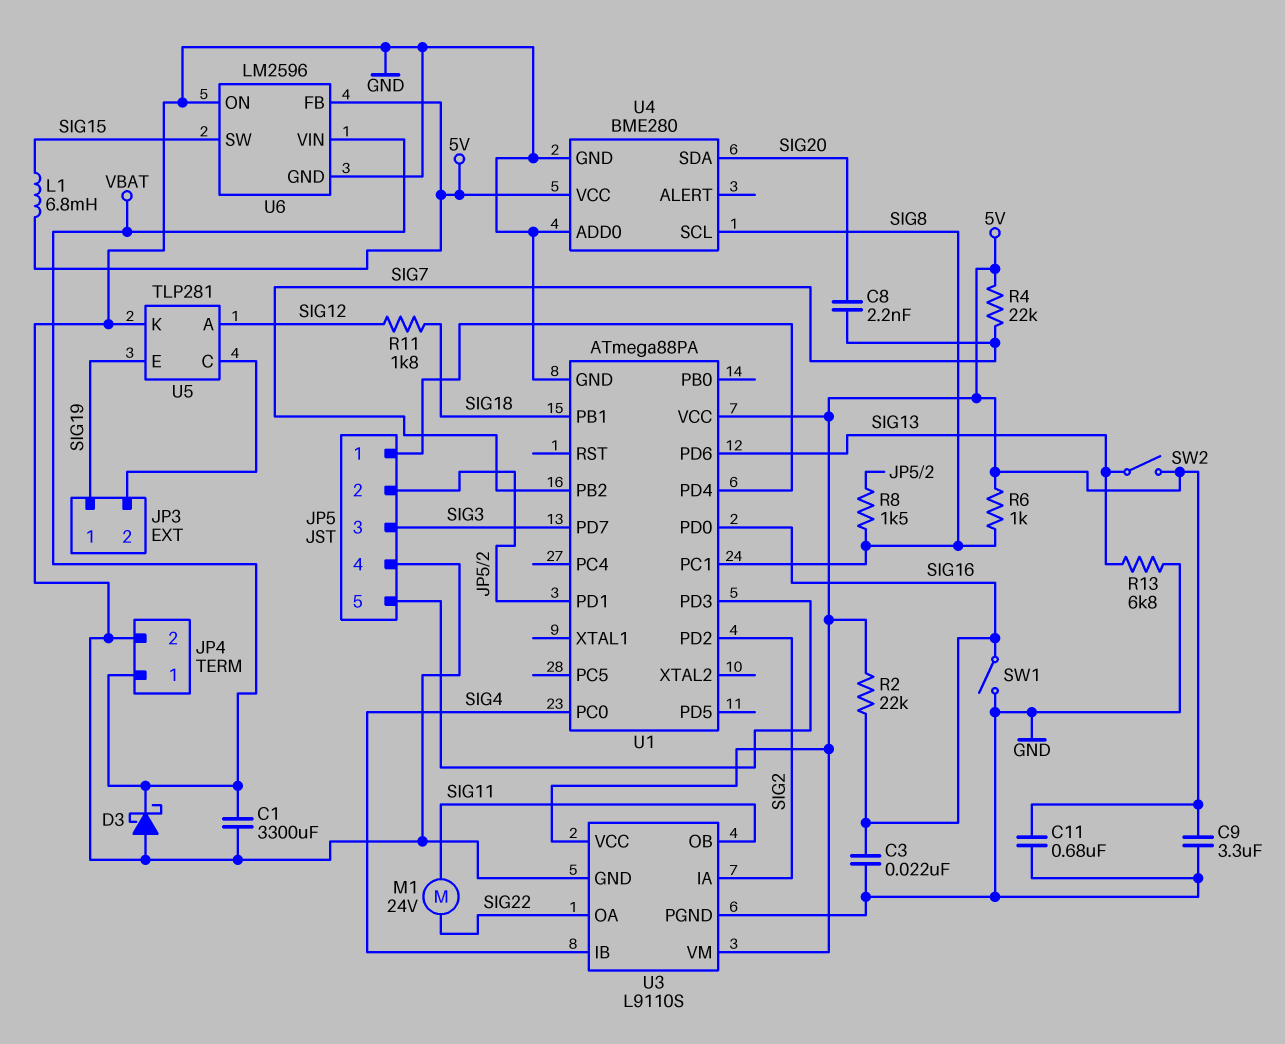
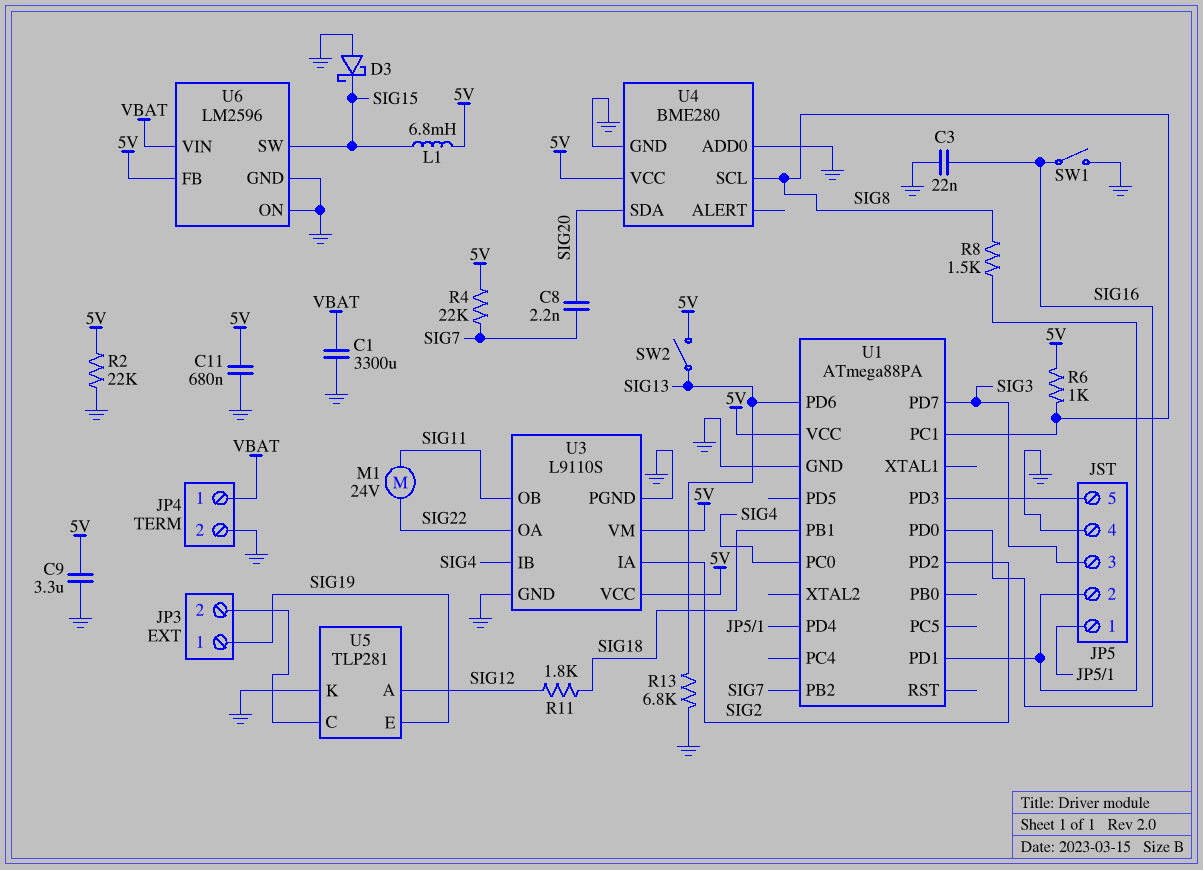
D3: schottky (A GND, K VBAT) -> schottky (A GND, K SIG15)
R2: 22k (5V, SIG16) -> 22k (5V, GND)

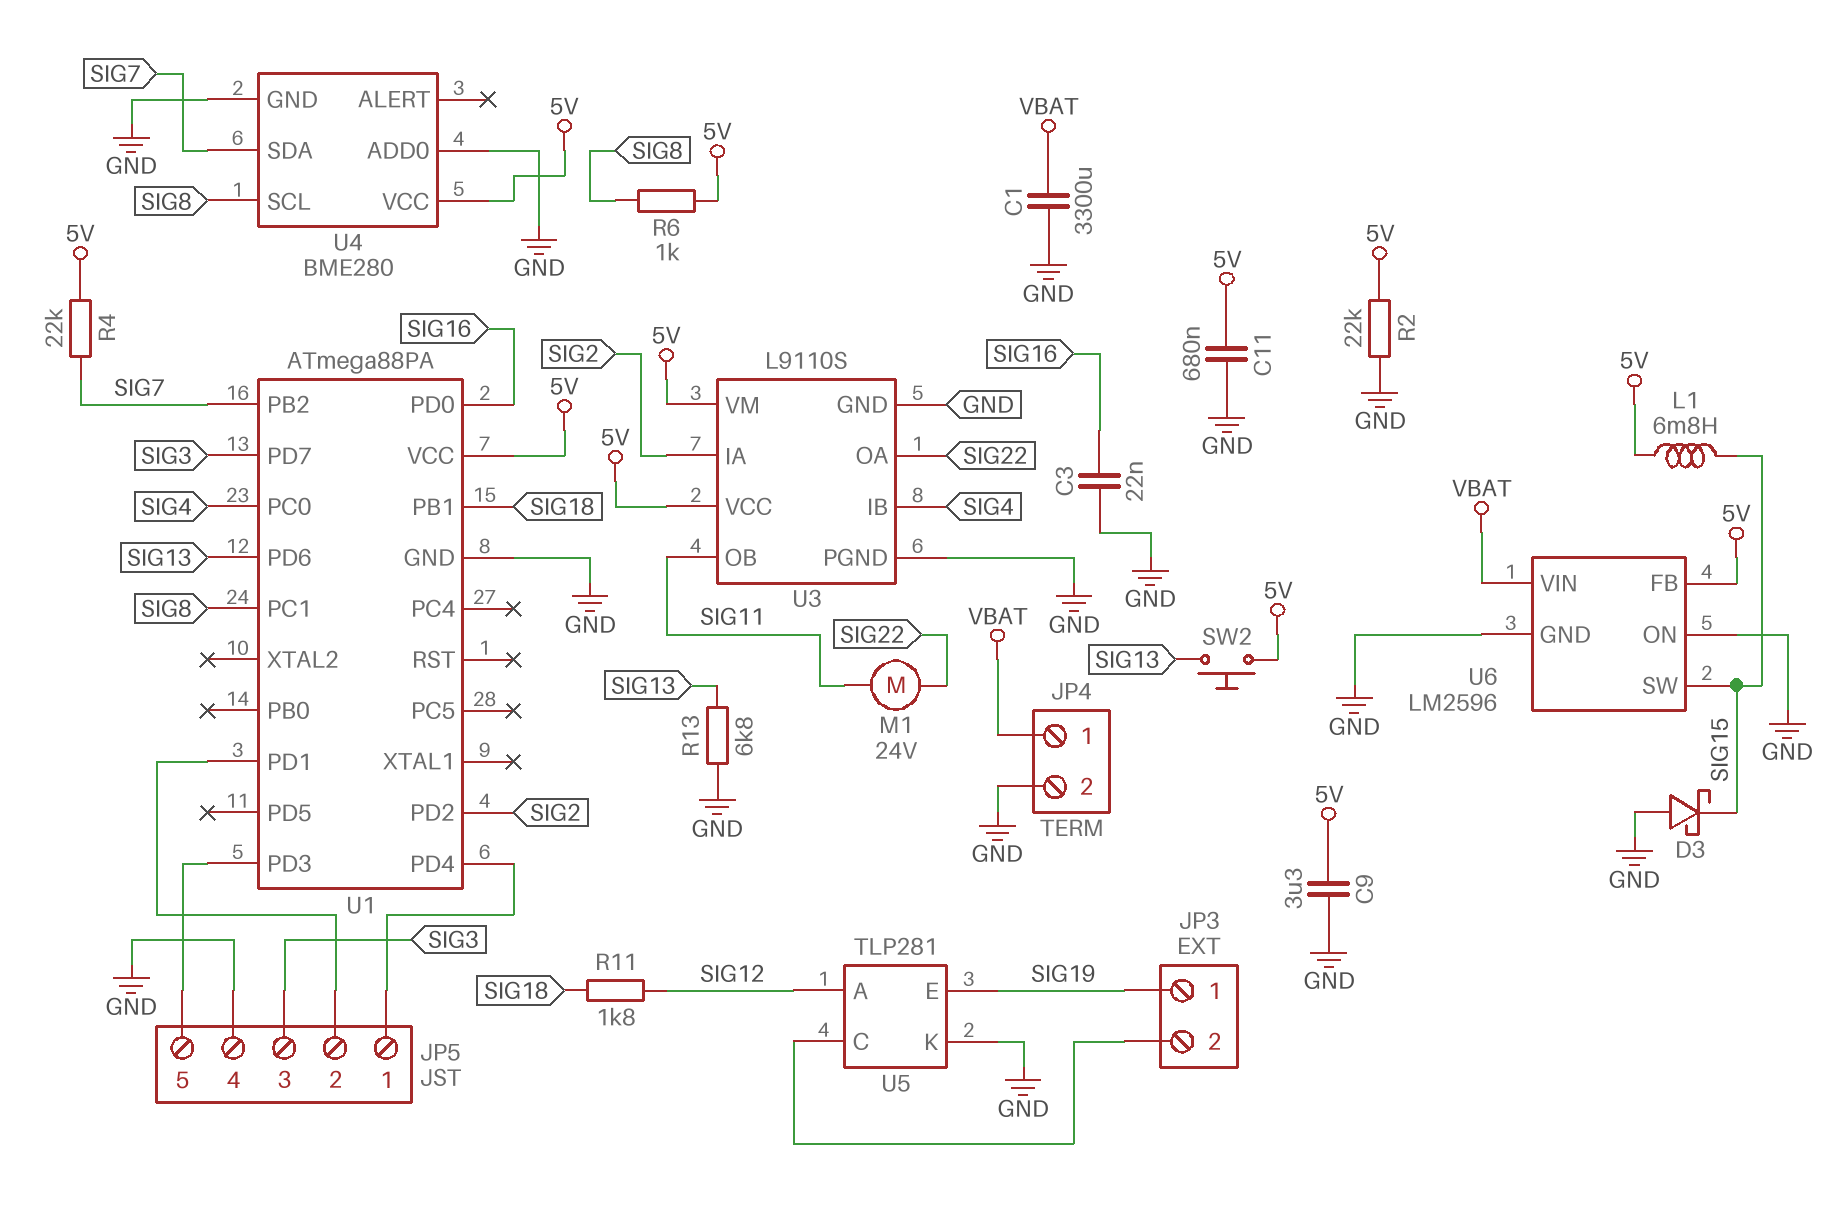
C8: 2.2nF (SIG7, SIG20) -> none
R8: 1.5k (JP5/2, SIG8) -> none
SW1: switch (GND, SIG16) -> none
SW2: switch (5V, SIG13) -> button (5V, SIG13)
U4 pin SDA: SIG20 -> SIG7

